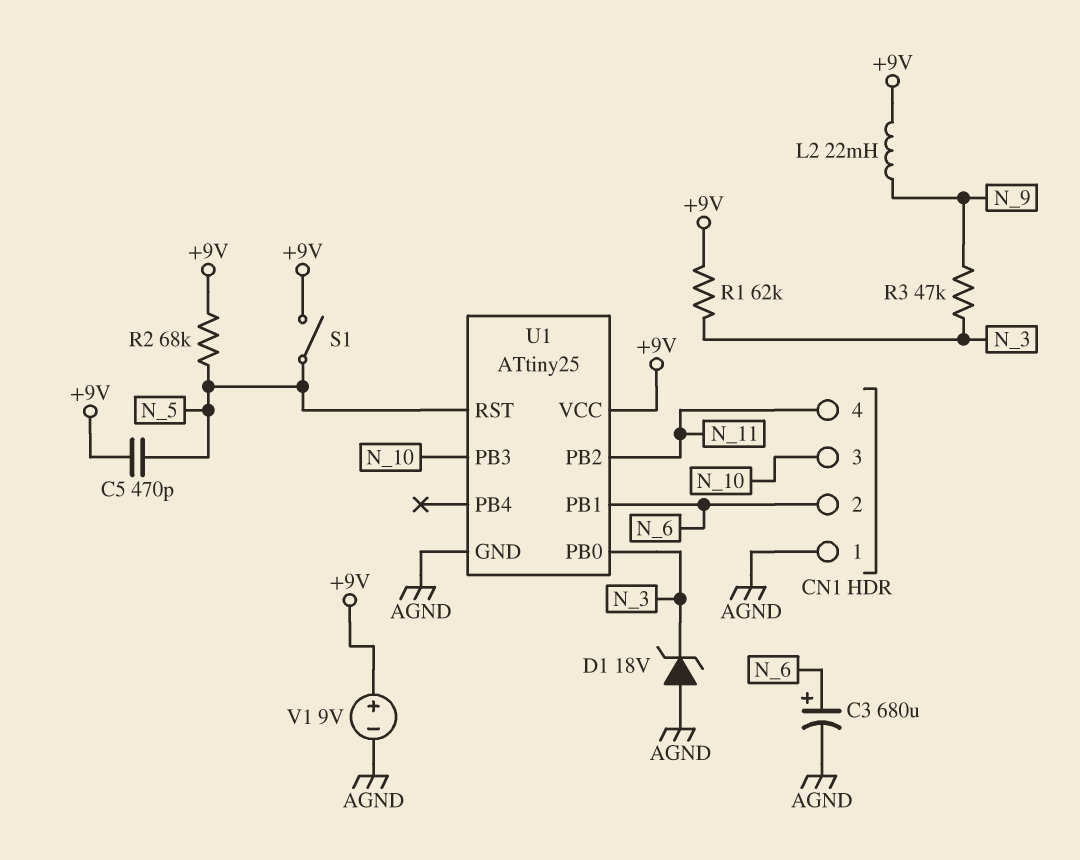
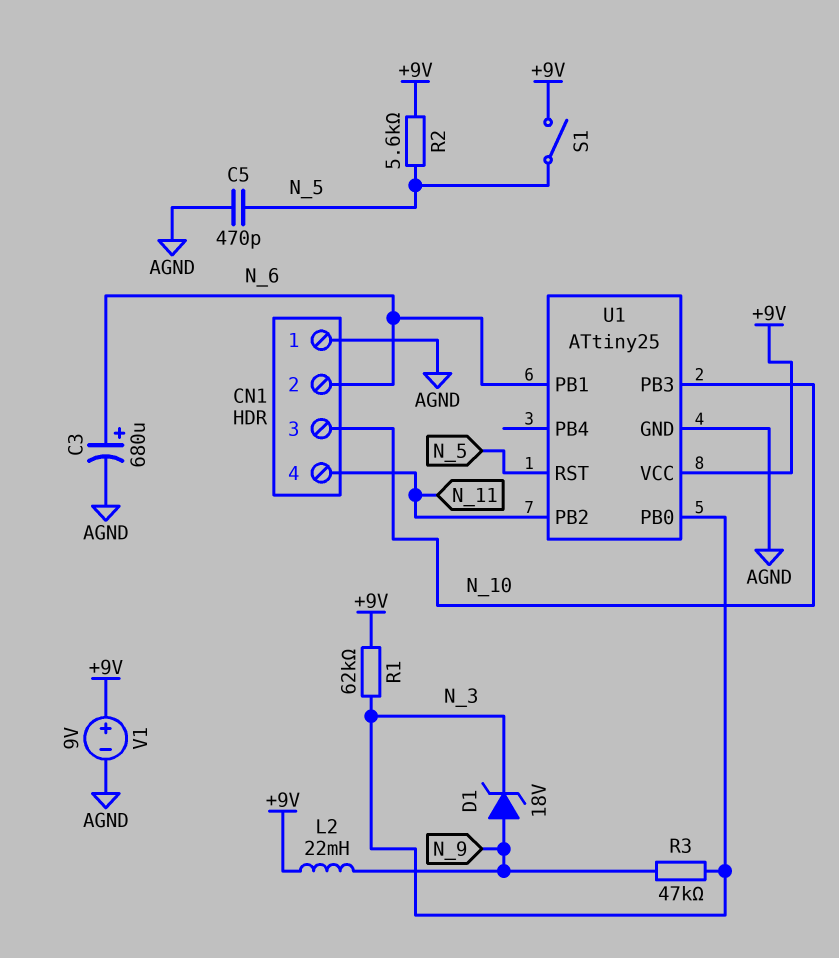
C5: 470pF (+9V, N_5) -> 470pF (AGND, N_5)
D1: zener 18V (A AGND, K N_3) -> zener 18V (A N_9, K N_3)
R2: 68k (+9V, N_5) -> 5.6k (+9V, N_5)

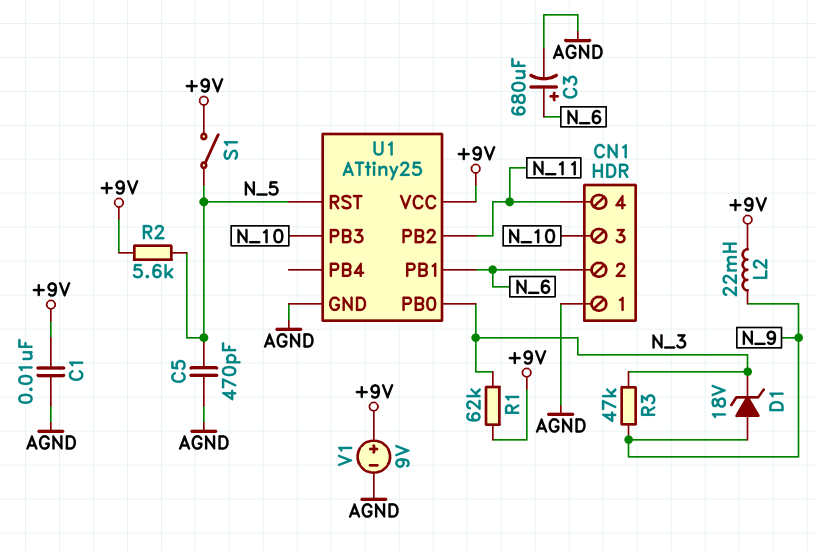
C1: none -> 10nF (+9V, AGND)

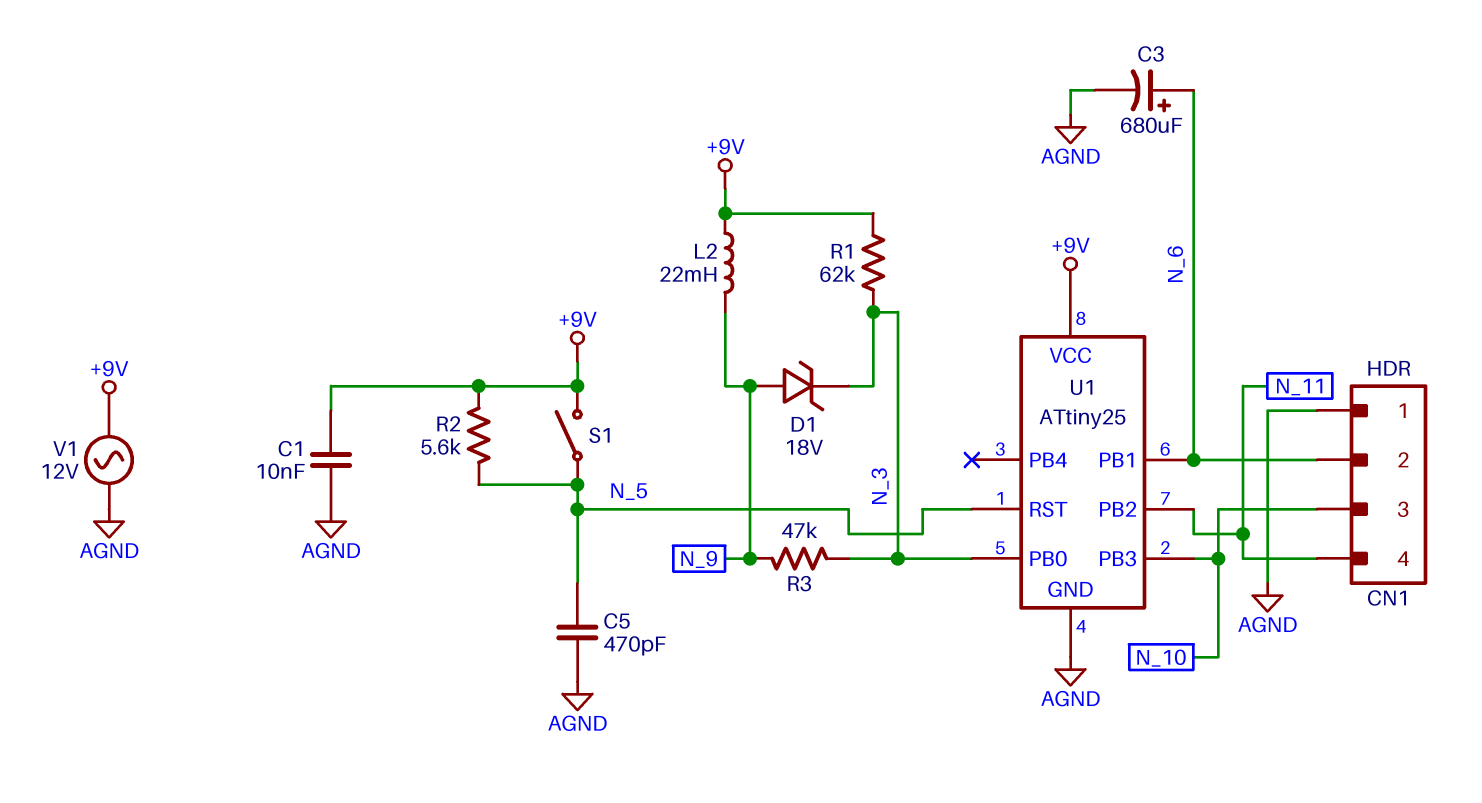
V1: 9V (plus +9V, minus AGND) -> AC 12V (+9V, AGND)

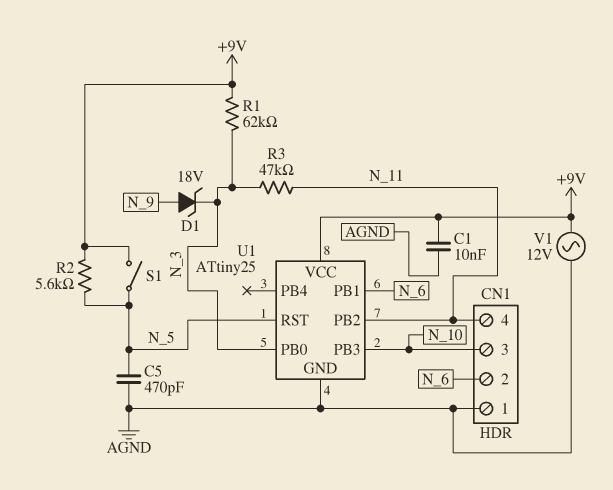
C3: 680uF (plus N_6, minus AGND) -> none
L2: 22mH (+9V, N_9) -> none
R3: 47k (N_3, N_9) -> 47k (N_3, N_11)

